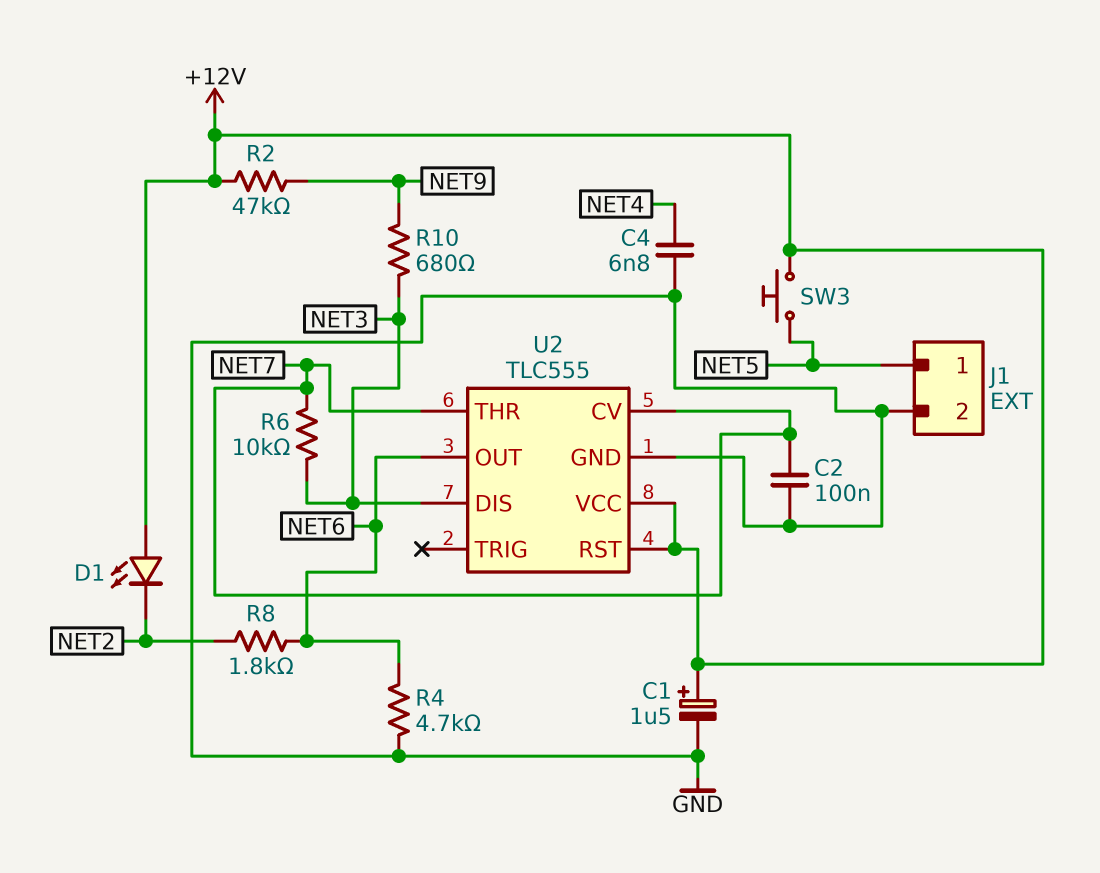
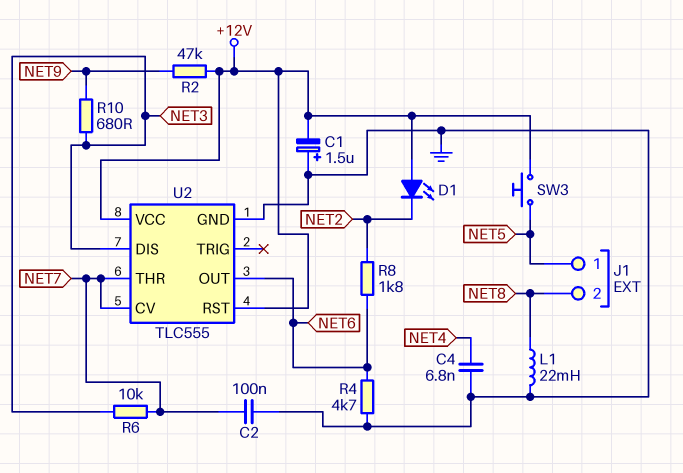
C1: 1.5uF (plus +12V, minus GND) -> 1.5uF (plus GND, minus +12V)
J1 pin 2: GND -> NET8
L1: none -> 22mH (GND, NET8)

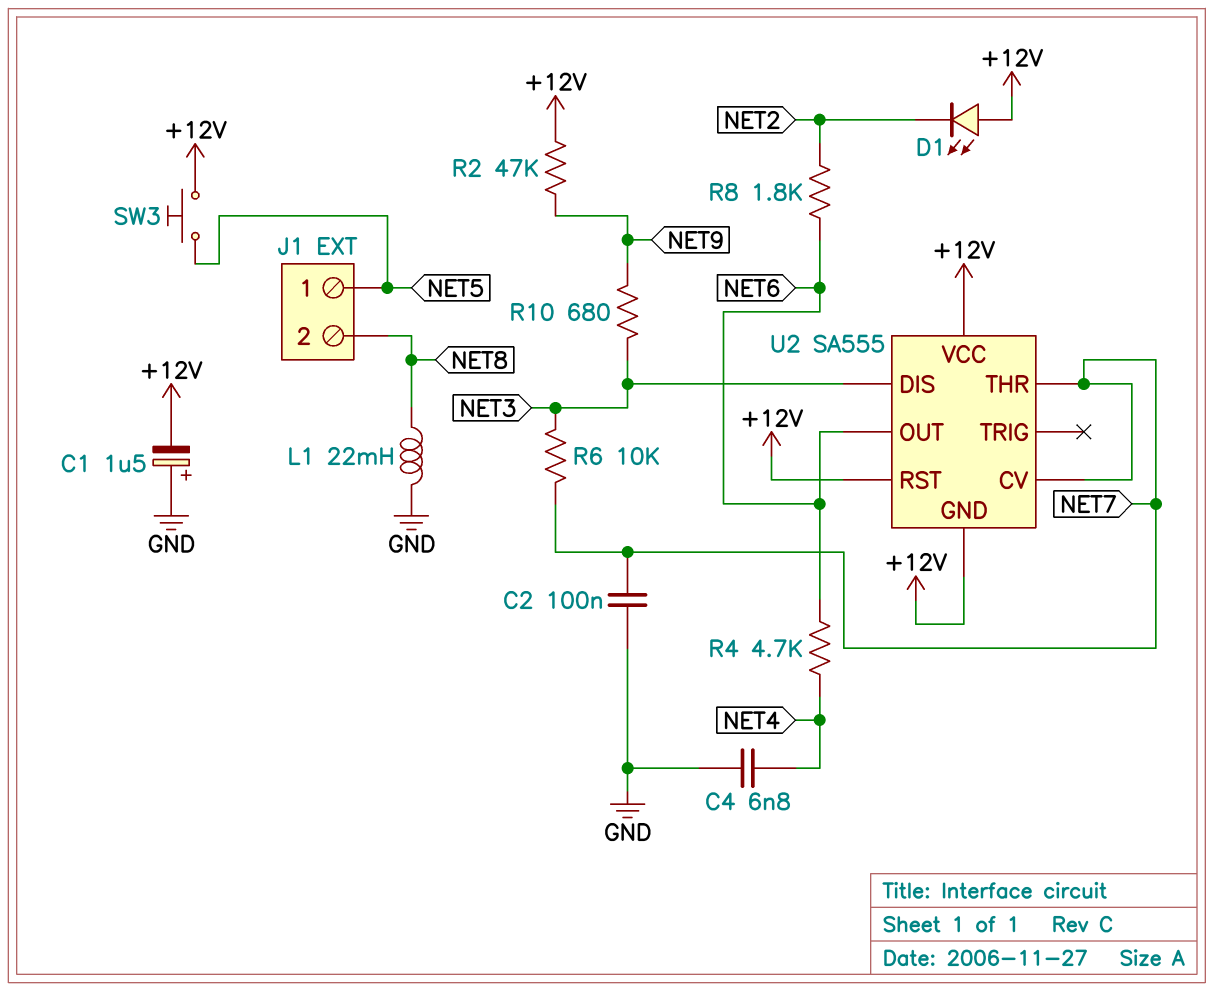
R4: 4.7k (GND, NET6) -> 4.7k (NET4, NET6)
U2: TLC555 -> SA555
U2 pin GND: GND -> +12V

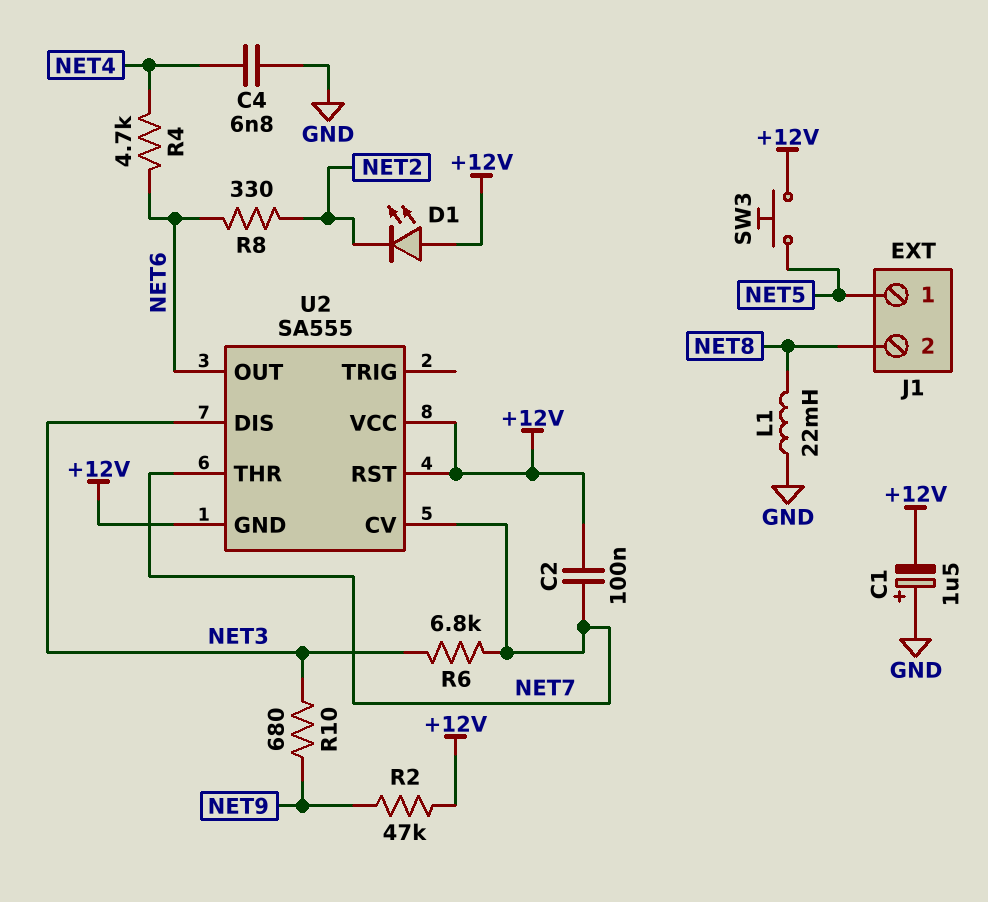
C2: 100nF (GND, NET7) -> 100nF (+12V, NET7)
R6: 10k (NET3, NET7) -> 6.8k (NET3, NET7)
R8: 1.8k (NET2, NET6) -> 330 (NET2, NET6)

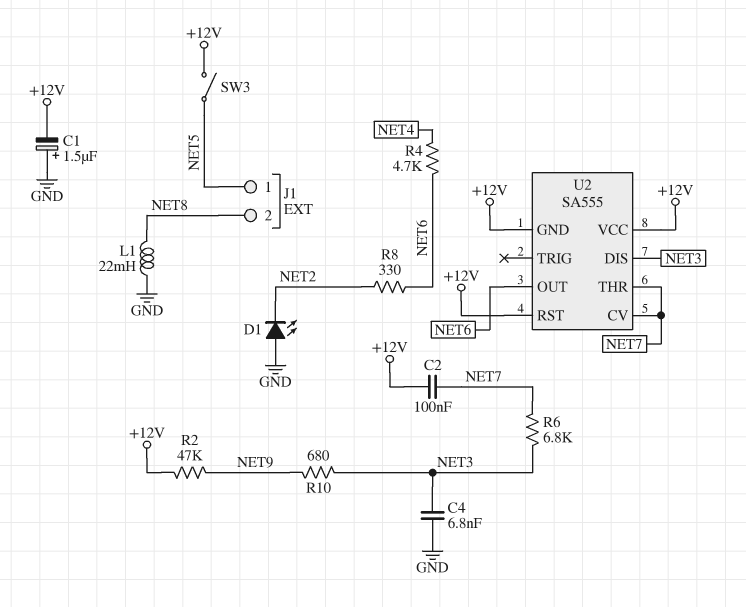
C4: 6.8nF (GND, NET4) -> 6.8nF (GND, NET3)
D1: LED (A +12V, K NET2) -> LED (A GND, K NET2)
SW3: button (+12V, NET5) -> switch (+12V, NET5)

